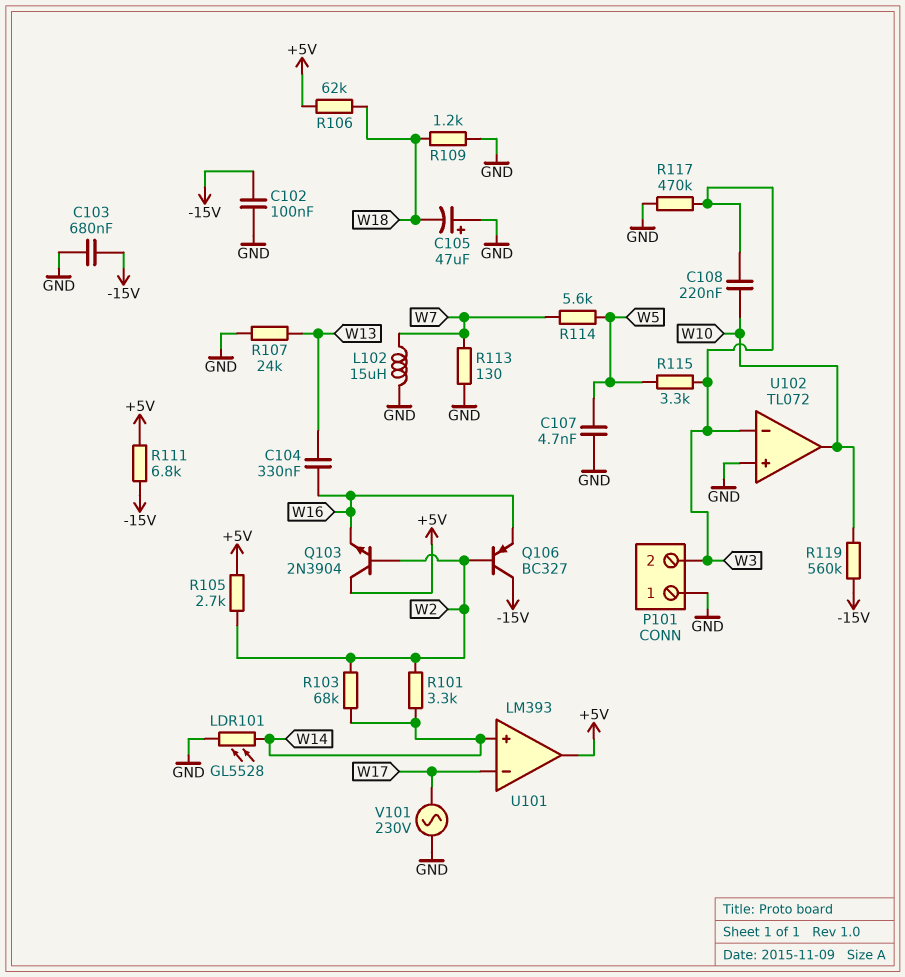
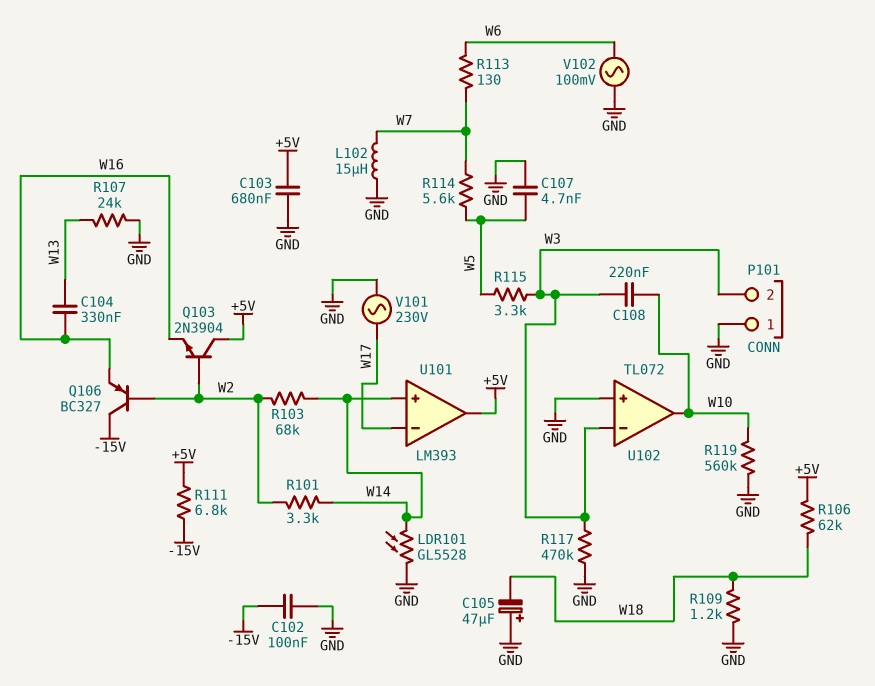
C103: 680nF (-15V, GND) -> 680nF (+5V, GND)
R105: 2.7k (+5V, W2) -> none
R113: 130 (GND, W7) -> 130 (W6, W7)
R119: 560k (-15V, W10) -> 560k (GND, W10)
V102: none -> AC 100mV (GND, W6)

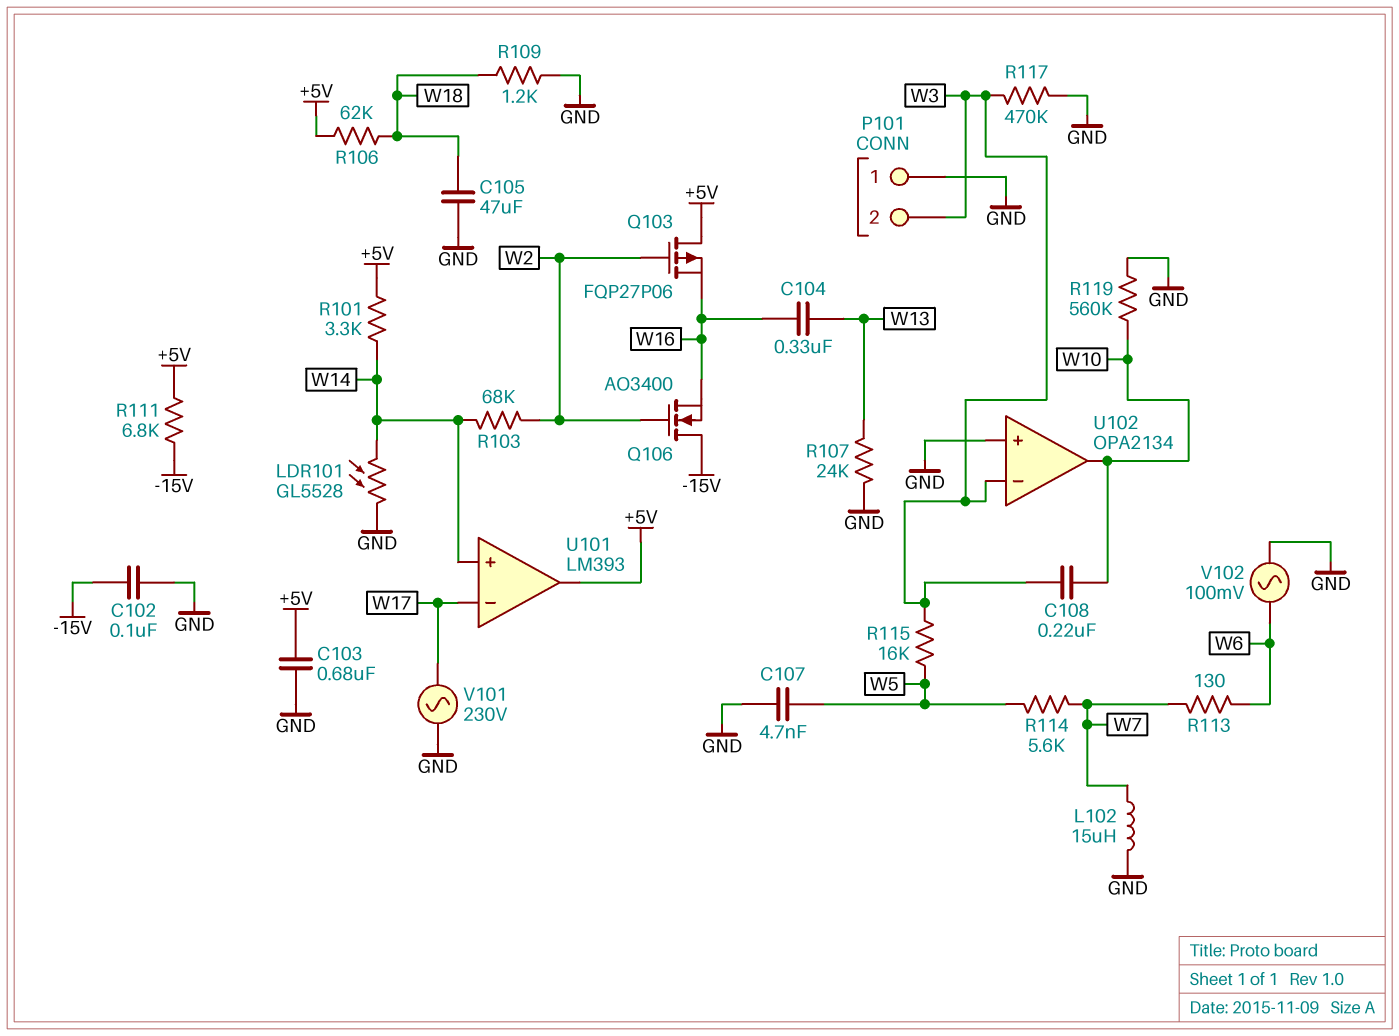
C105: 47uF (plus GND, minus W18) -> 47uF (GND, W18)
Q103: NPN 2N3904 (B W2, C +5V, E W16) -> PMOS FQP27P06 (G W2, D +5V, S W16)
Q106: PNP BC327 (B W2, C -15V, E W16) -> NMOS AO3400 (G W2, D -15V, S W16)
R101: 3.3k (W2, W14) -> 3.3k (+5V, W14)
R115: 3.3k (W3, W5) -> 16k (W3, W5)
U102: TL072 -> OPA2134

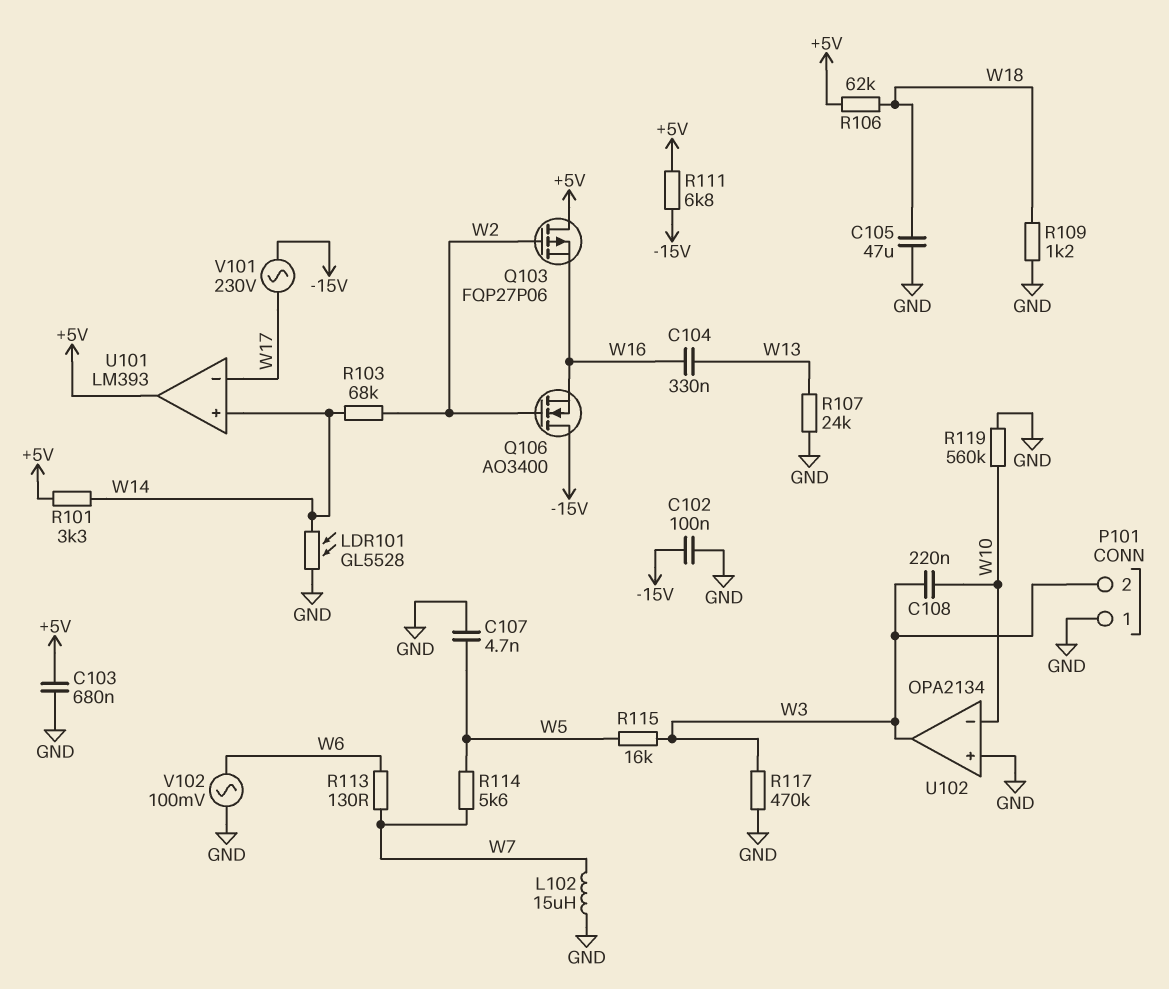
U102 pin in-: W3 -> W10
U102 pin out: W10 -> W3
V101: AC 230V (GND, W17) -> AC 230V (-15V, W17)

